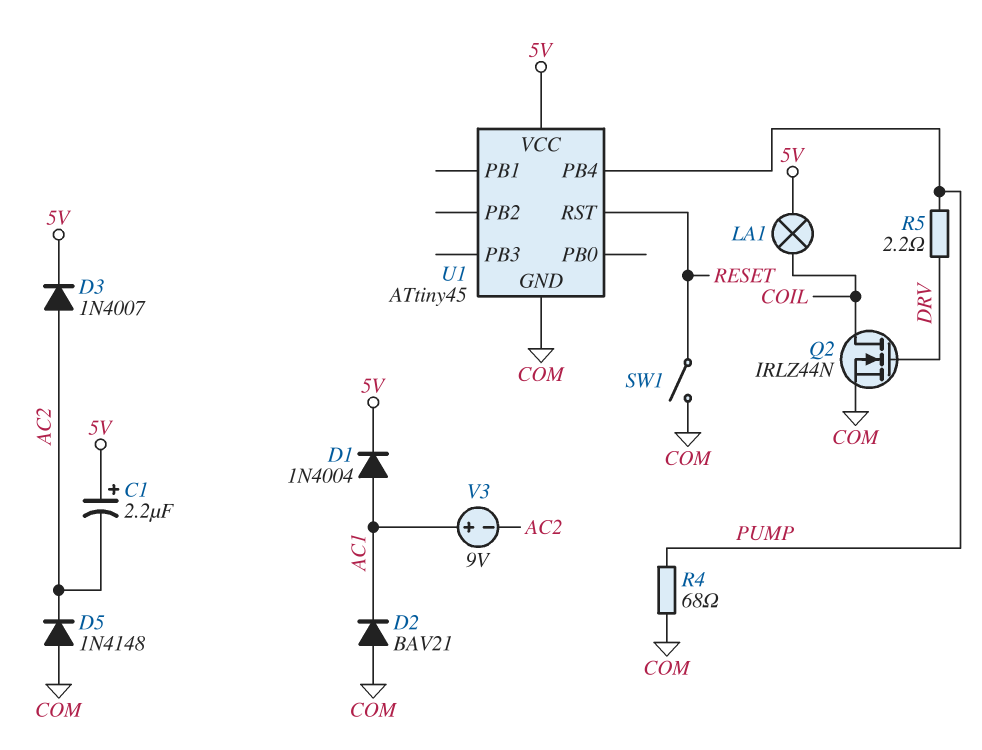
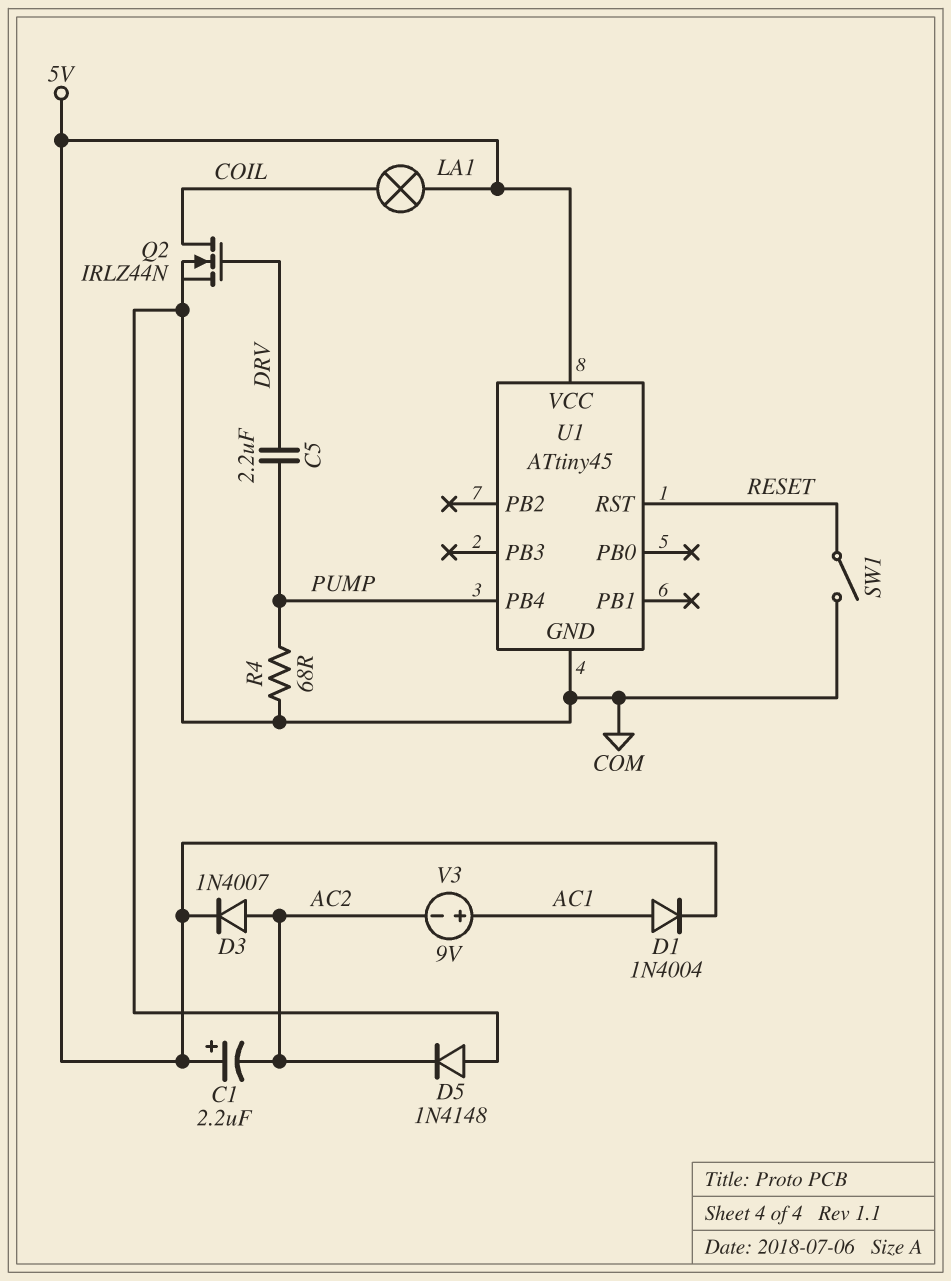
C5: none -> 2.2uF (DRV, PUMP)
D2: diode BAV21 (A COM, K AC1) -> none
R5: 2.2 (DRV, PUMP) -> none

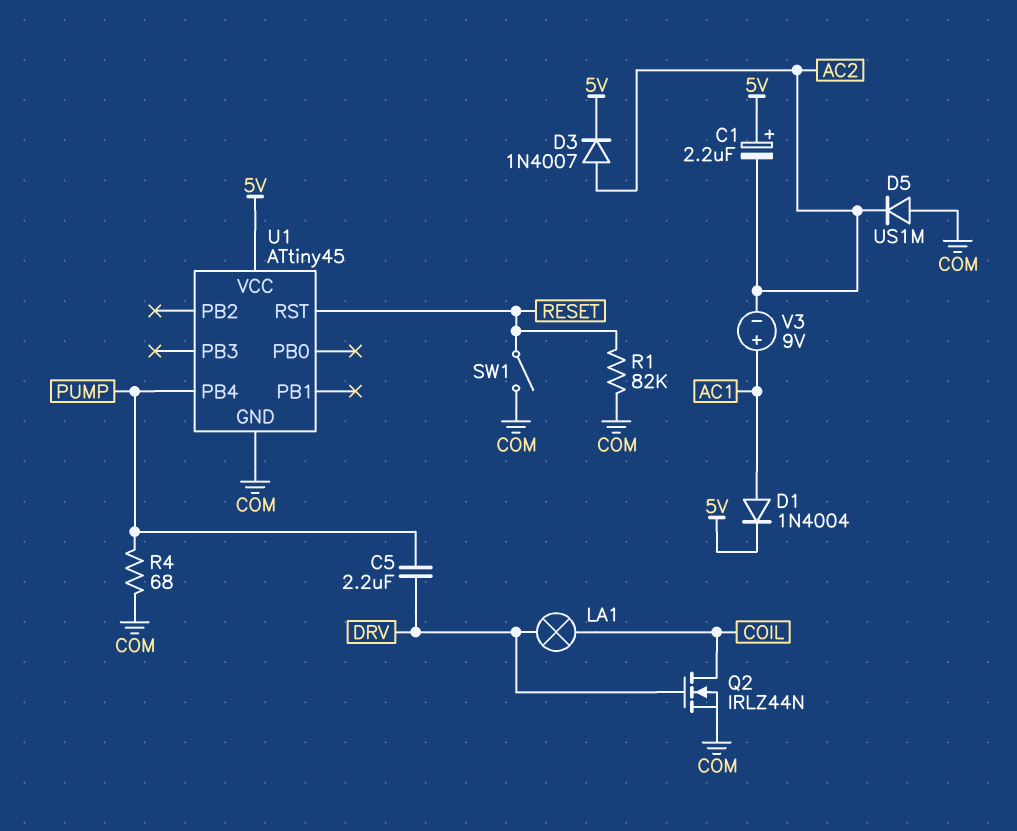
D5: diode 1N4148 (A COM, K AC2) -> diode US1M (A COM, K AC2)
LA1: lamp (5V, COIL) -> lamp (COIL, DRV)
R1: none -> 82k (COM, RESET)

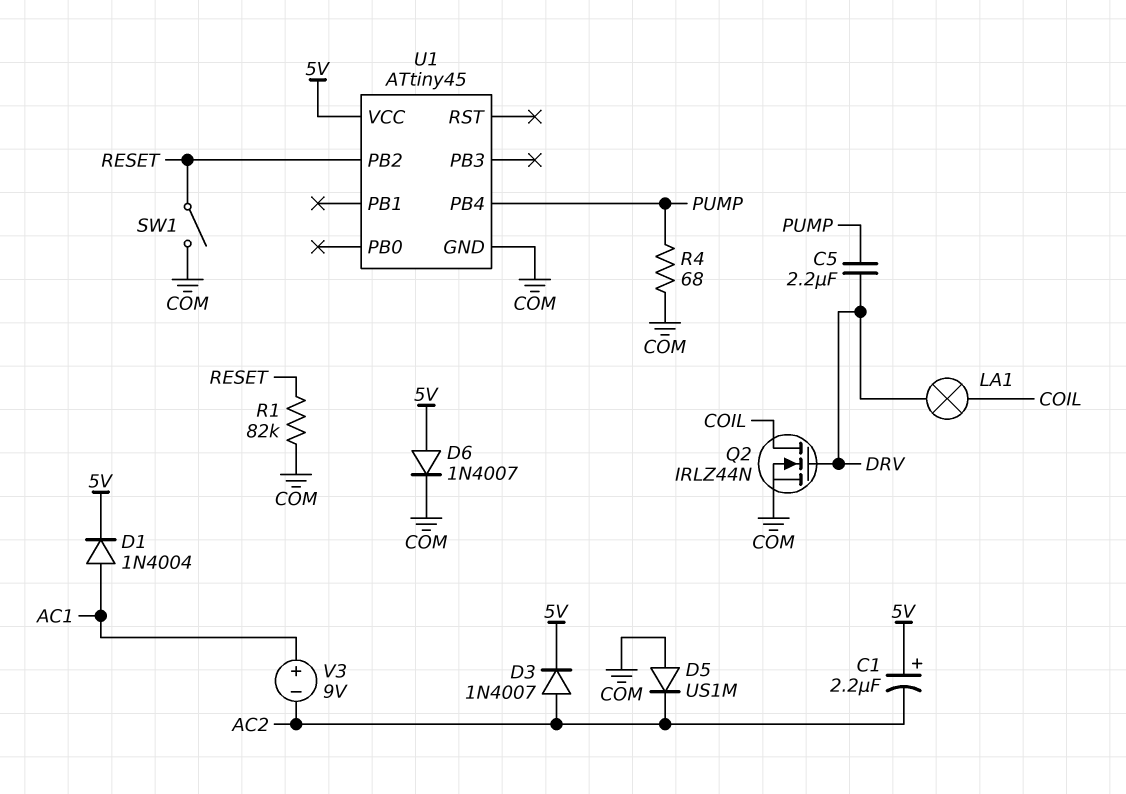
D6: none -> diode 1N4007 (A 5V, K COM)
U1 pin PB2: none -> RESET
U1 pin RST: RESET -> none

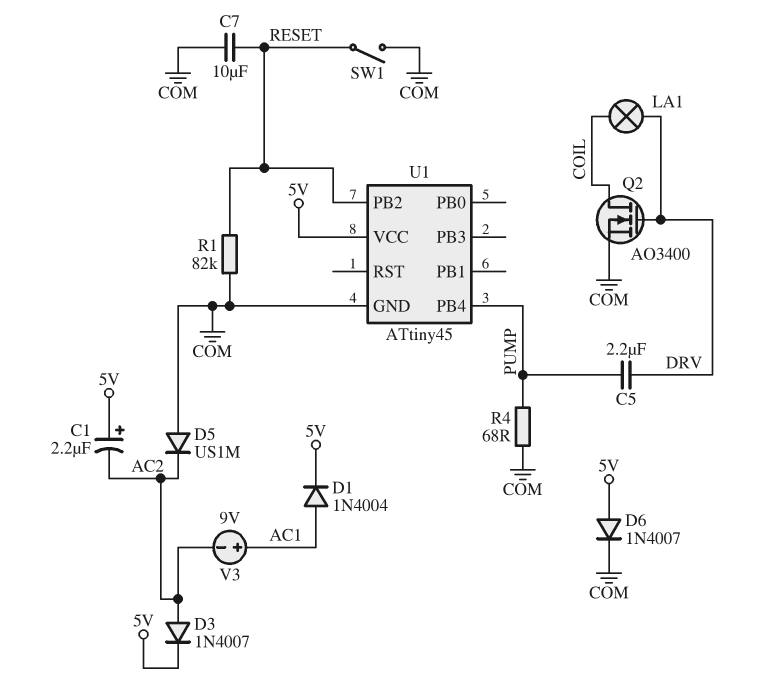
C7: none -> 10uF (COM, RESET)
Q2: NMOS IRLZ44N (G DRV, D COIL, S COM) -> NMOS AO3400 (G DRV, D COIL, S COM)

